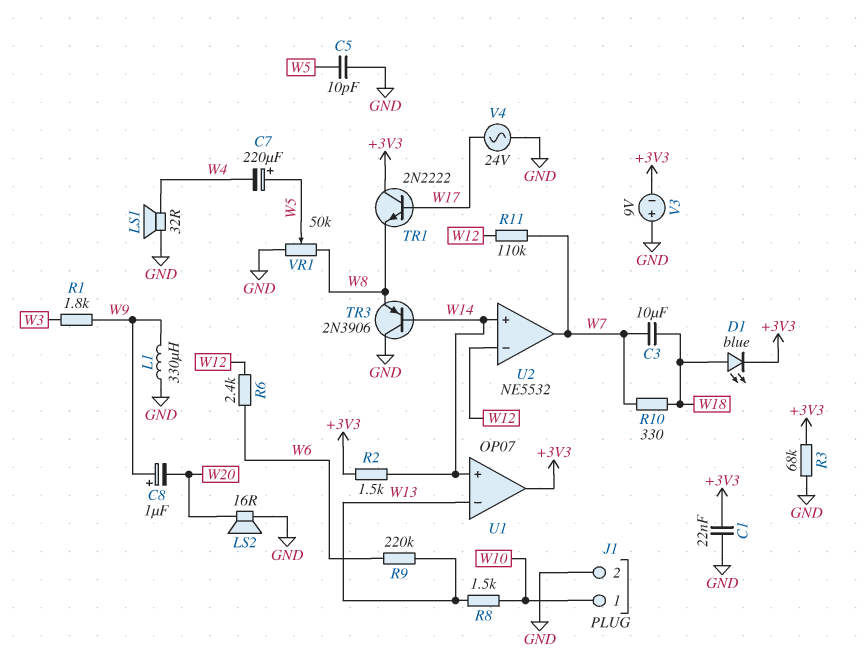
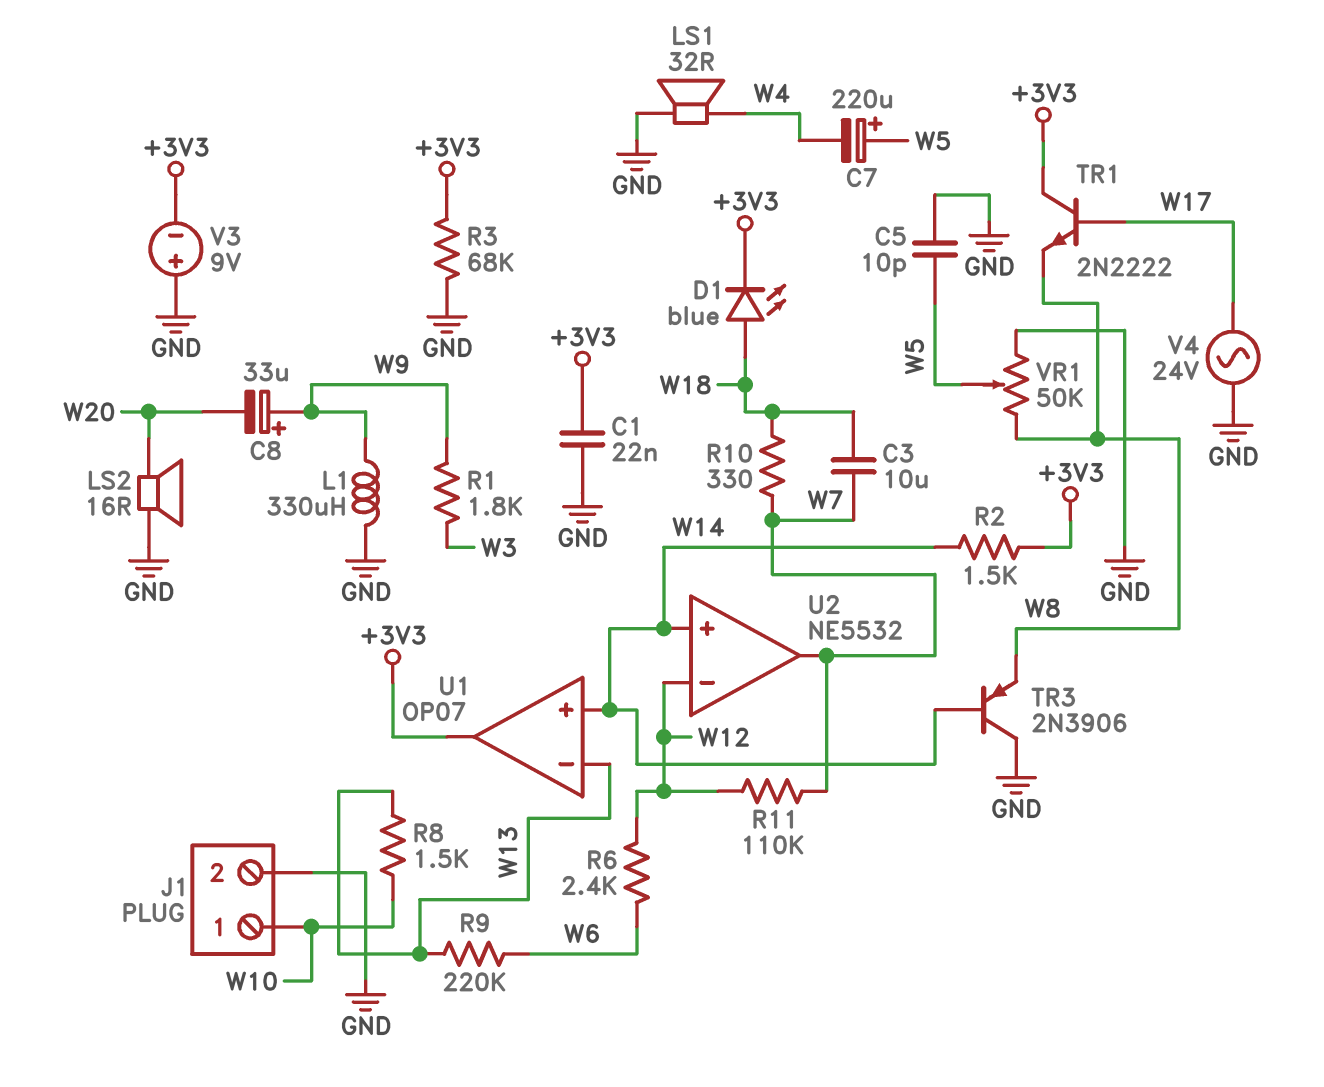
C8: 1uF (plus W9, minus W20) -> 33uF (plus W9, minus W20)

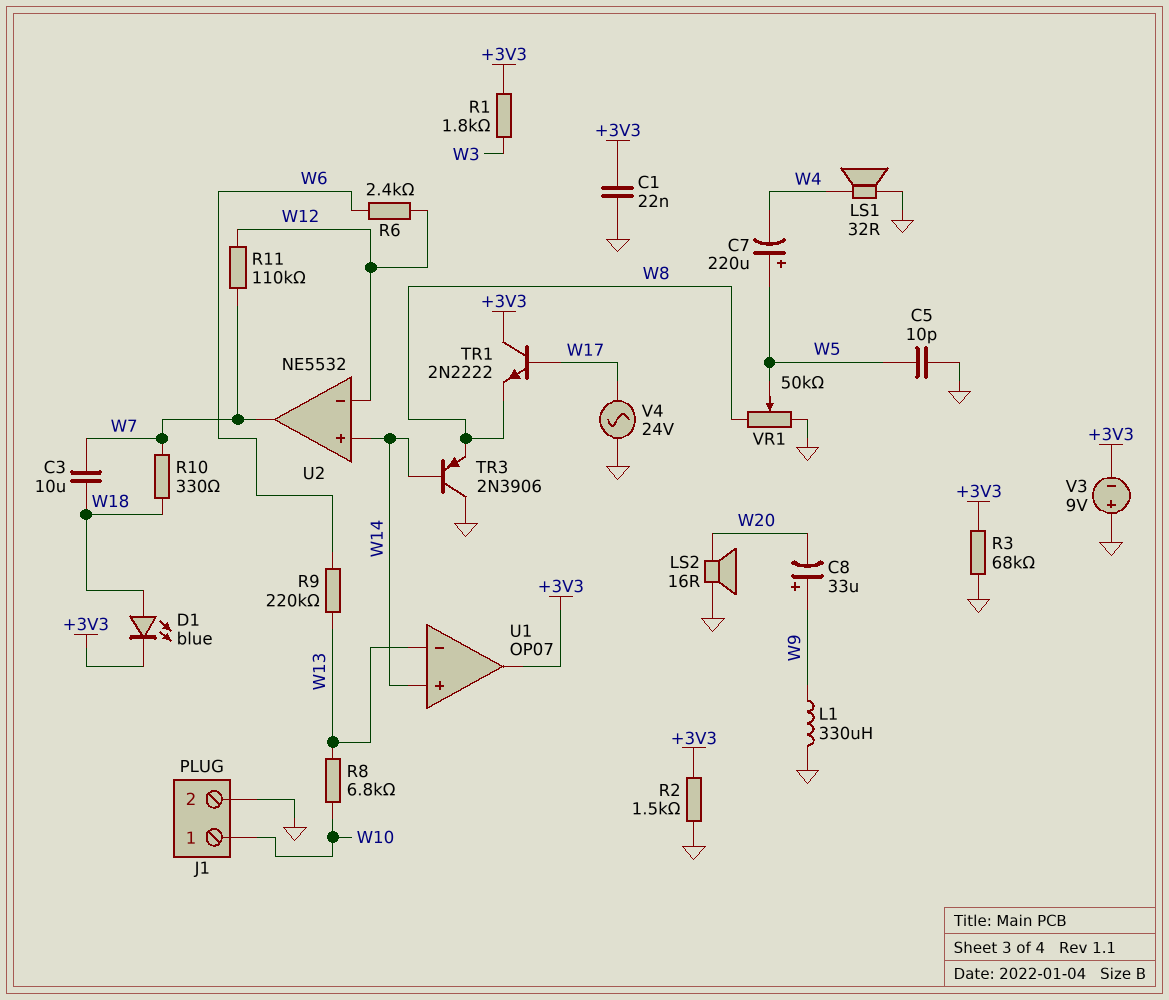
R1: 1.8k (W3, W9) -> 1.8k (+3V3, W3)
R2: 1.5k (+3V3, W14) -> 1.5k (+3V3, GND)
R8: 1.5k (W10, W13) -> 6.8k (W10, W13)

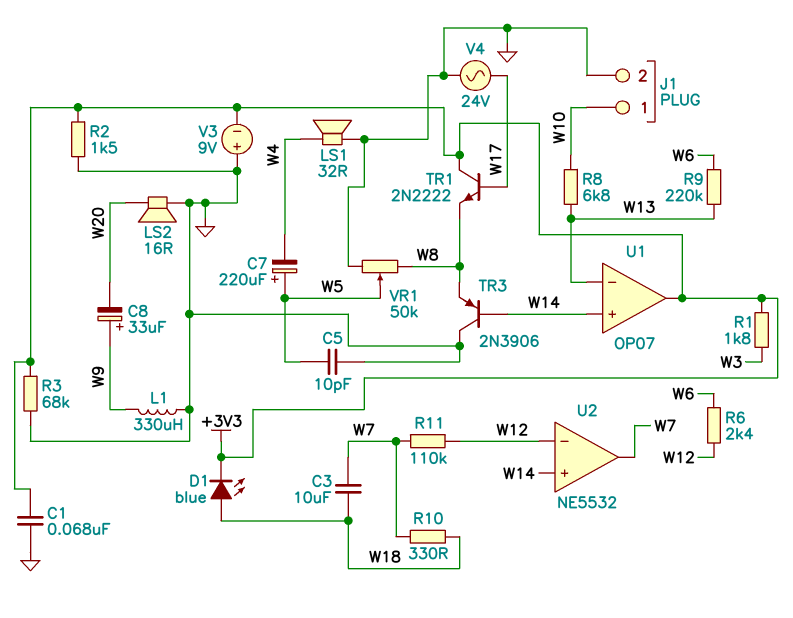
C1: 22nF (+3V3, GND) -> 68nF (+3V3, GND)

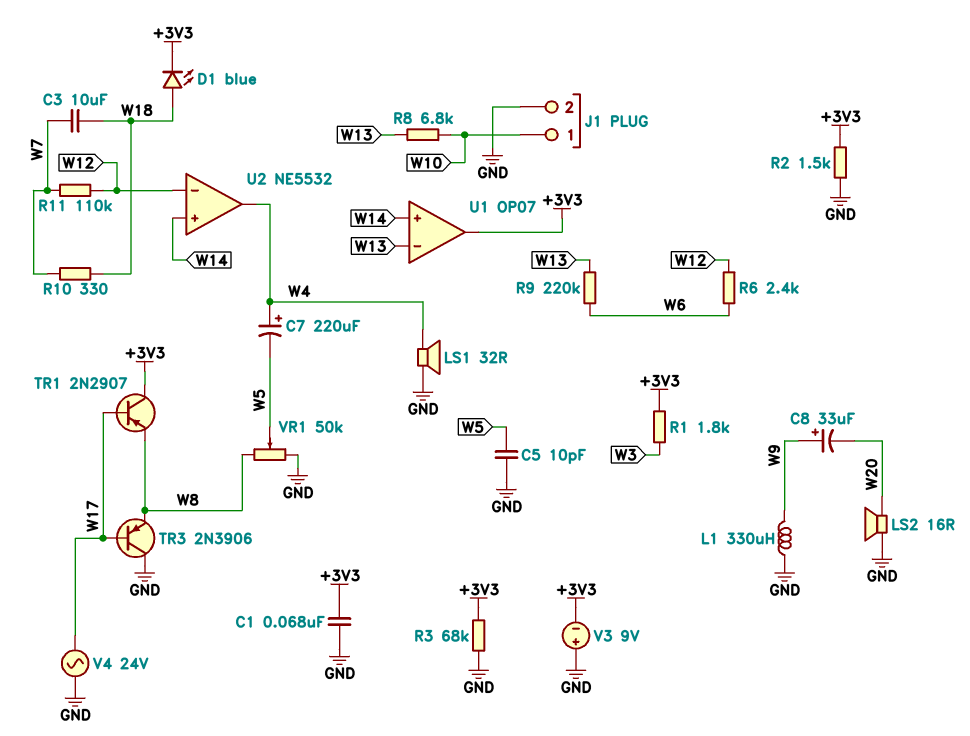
C7: 220uF (plus W5, minus W4) -> 220uF (plus W4, minus W5)
TR1: NPN 2N2222 (B W17, C +3V3, E W8) -> PNP 2N2907 (B W17, C +3V3, E W8)
TR3: PNP 2N3906 (B W14, C GND, E W8) -> PNP 2N3906 (B W17, C GND, E W8)
U2 pin out: W7 -> W4

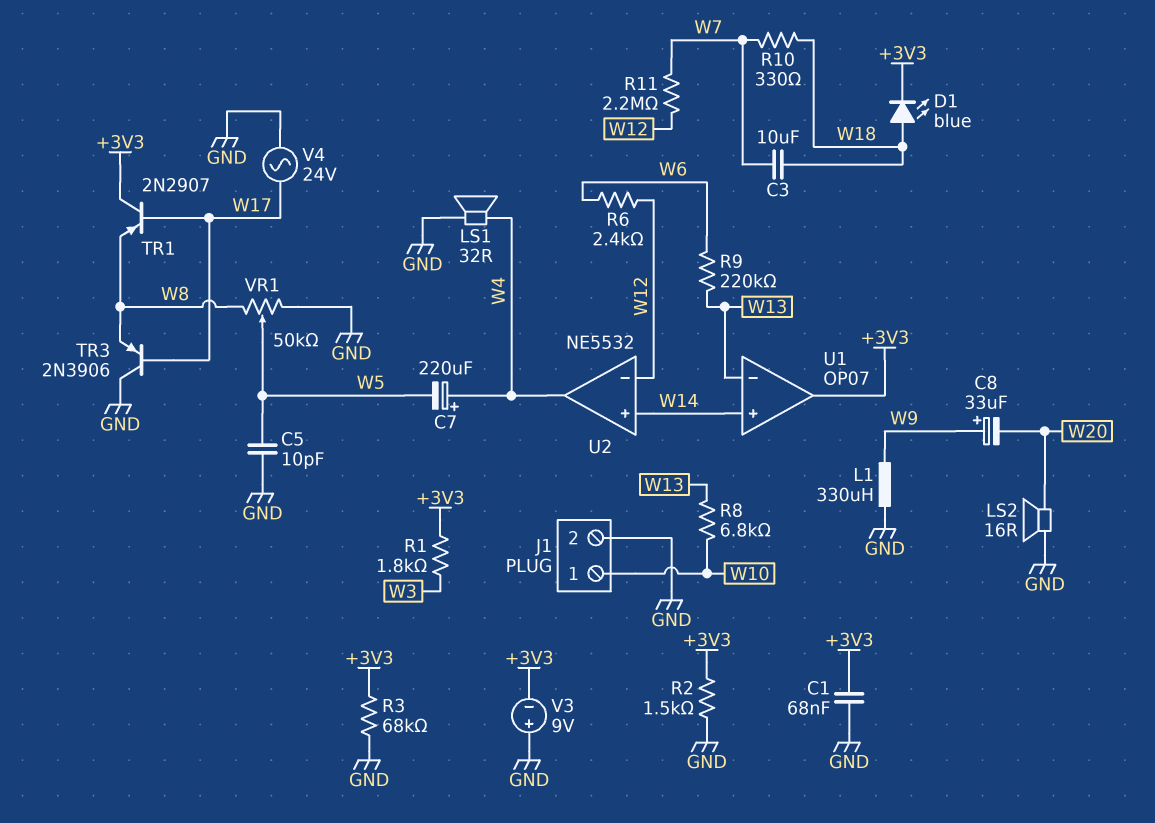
R11: 110k (W7, W12) -> 2.2M (W7, W12)

